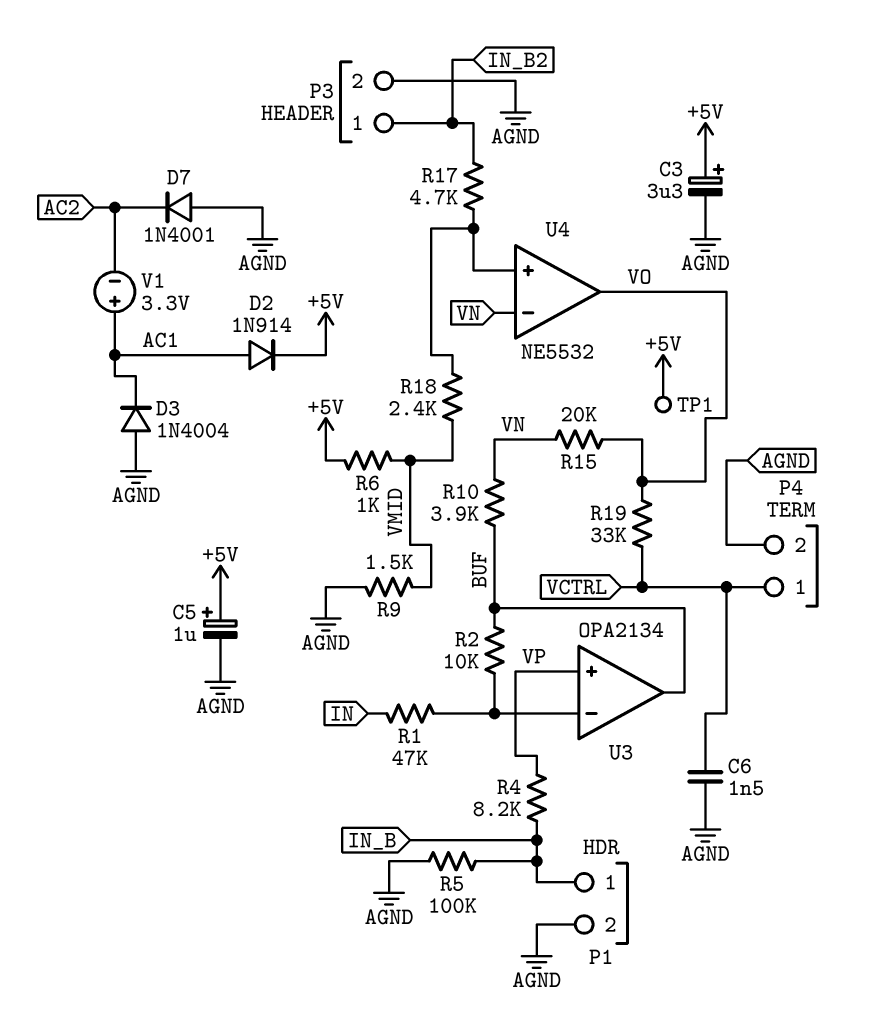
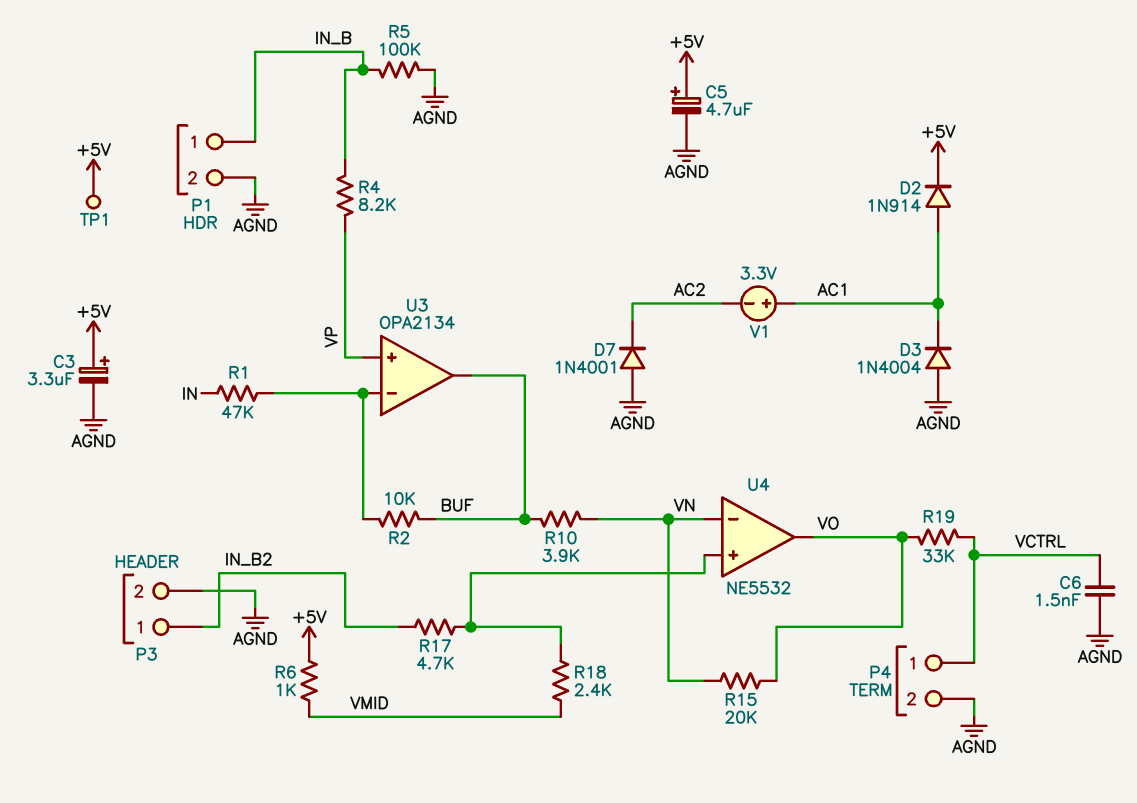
C5: 1uF (plus +5V, minus AGND) -> 4.7uF (plus +5V, minus AGND)
R9: 1.5k (AGND, VMID) -> none

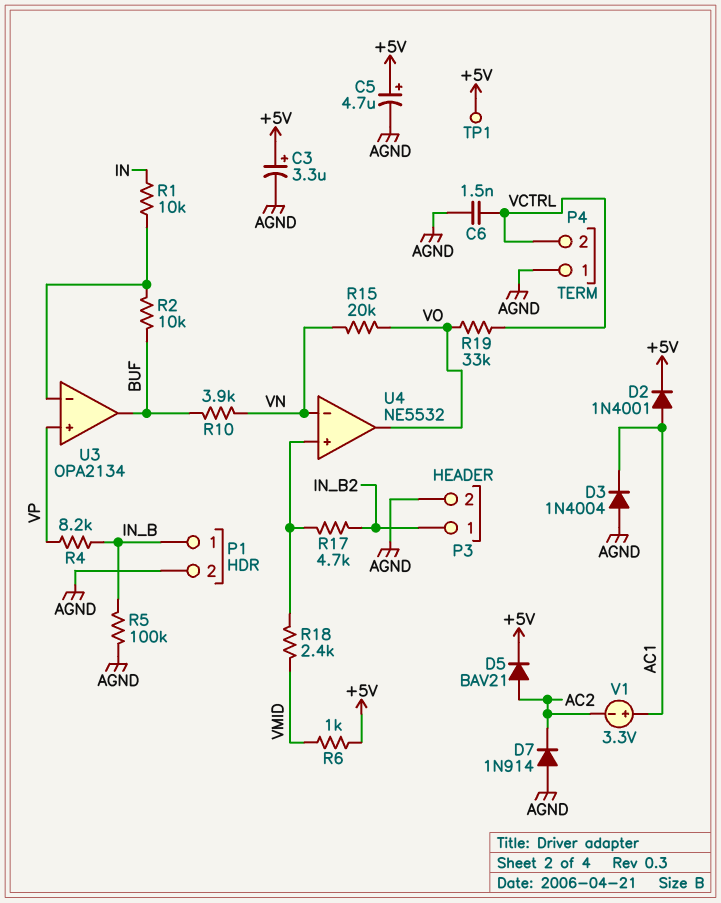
D2: diode 1N914 (A AC1, K +5V) -> diode 1N4001 (A AC1, K +5V)
D5: none -> diode BAV21 (A AC2, K +5V)
D7: diode 1N4001 (A AGND, K AC2) -> diode 1N914 (A AGND, K AC2)
P4 pin 1: VCTRL -> AGND
P4 pin 2: AGND -> VCTRL
R1: 47k (IN, U3/in-) -> 10k (IN, U3/in-)

